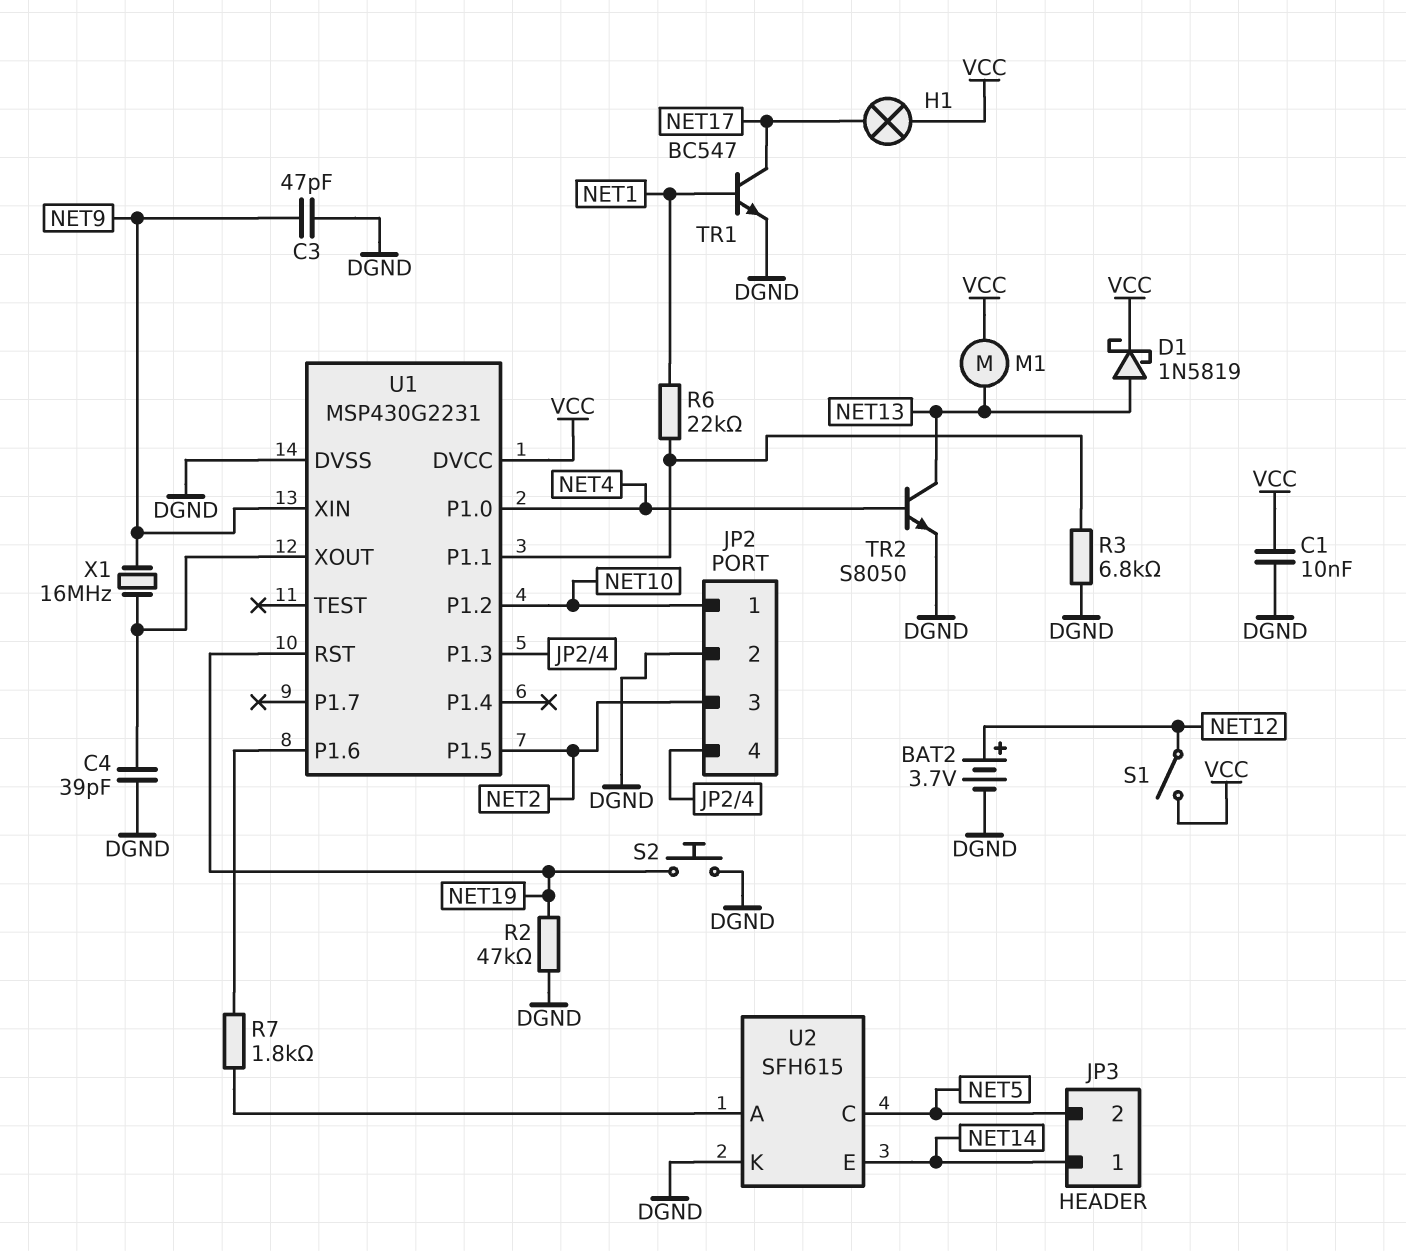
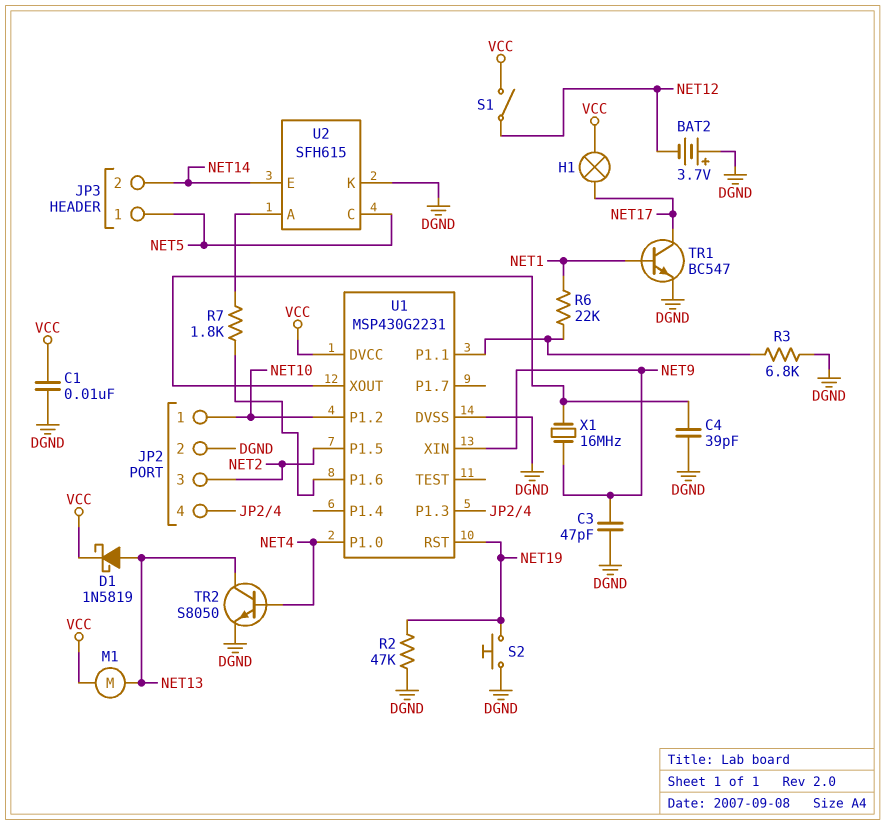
BAT2: 3.7V (plus NET12, minus DGND) -> 3.7V (plus DGND, minus NET12)
JP3 pin 1: NET14 -> NET5
JP3 pin 2: NET5 -> NET14

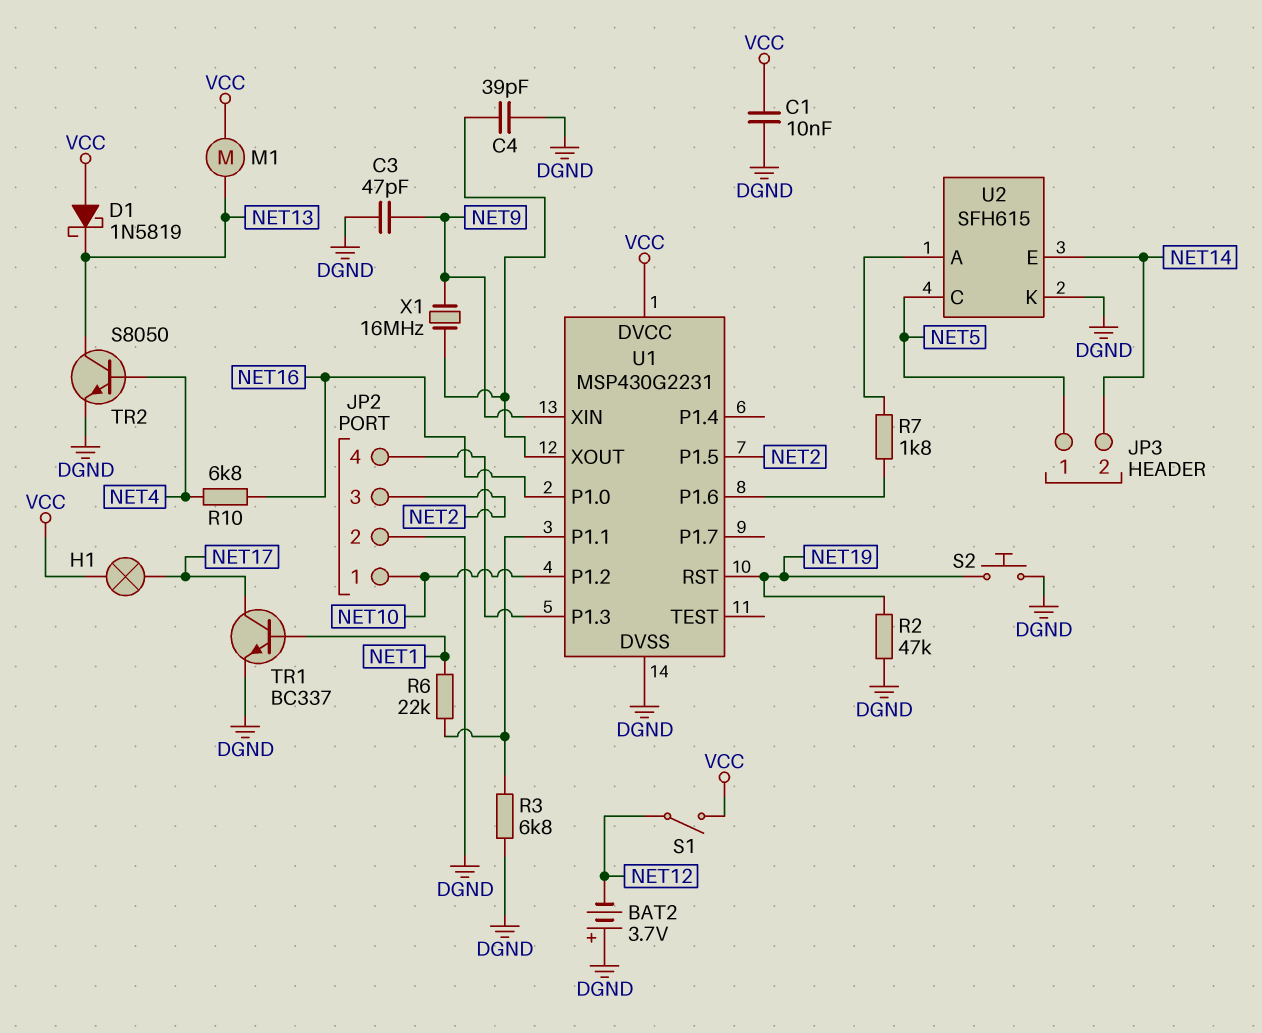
D1: schottky 1N5819 (A NET13, K VCC) -> schottky 1N5819 (A VCC, K NET13)
R10: none -> 6.8k (NET4, NET16)
TR1: NPN BC547 (B NET1, C NET17, E DGND) -> NPN BC337 (B NET1, C NET17, E DGND)
U1 pin P1.0: NET4 -> NET16

